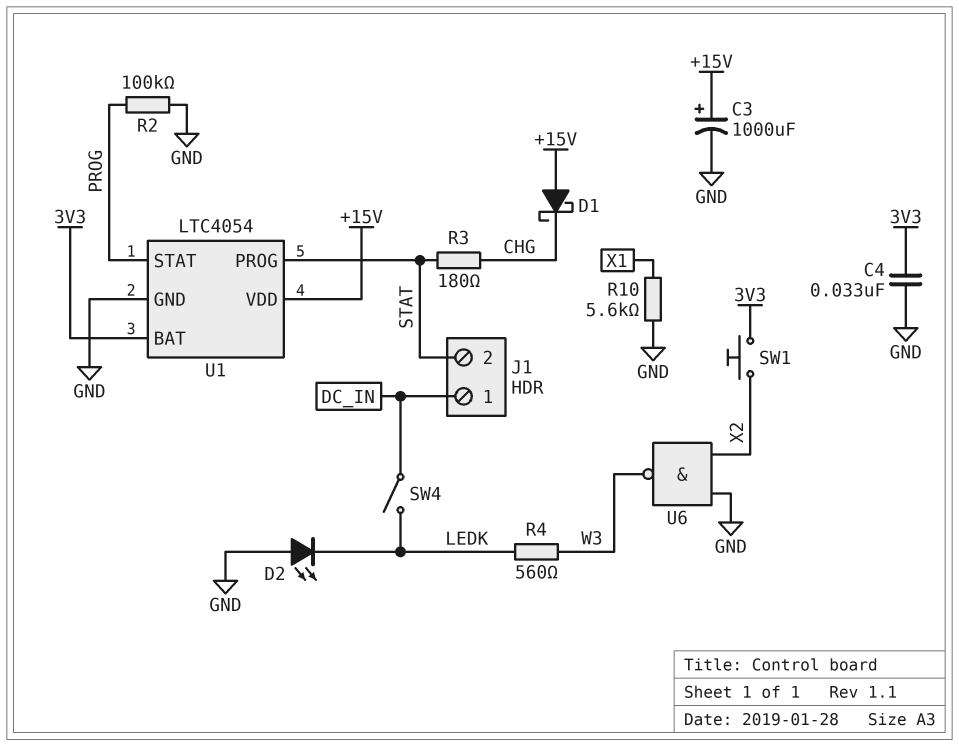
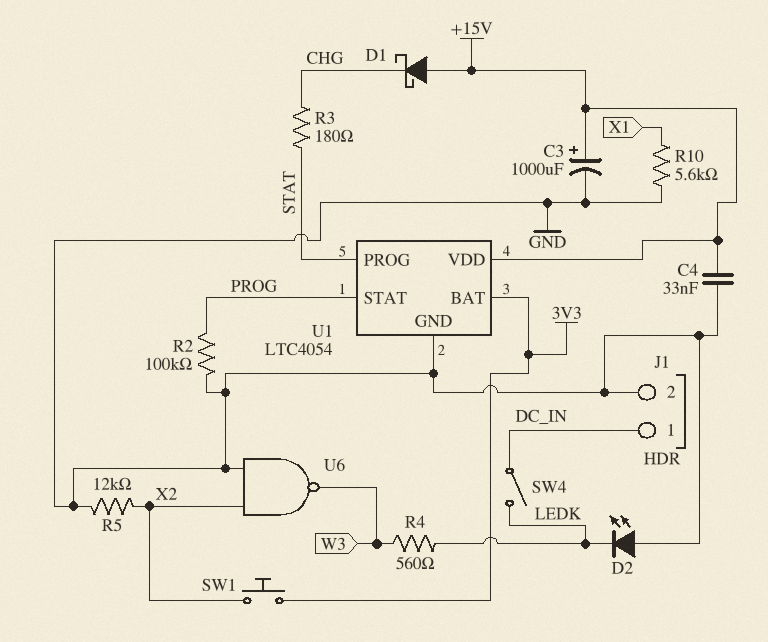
C4: 33nF (3V3, GND) -> 33nF (+15V, GND)
J1 pin 2: STAT -> GND
R5: none -> 12k (GND, X2)

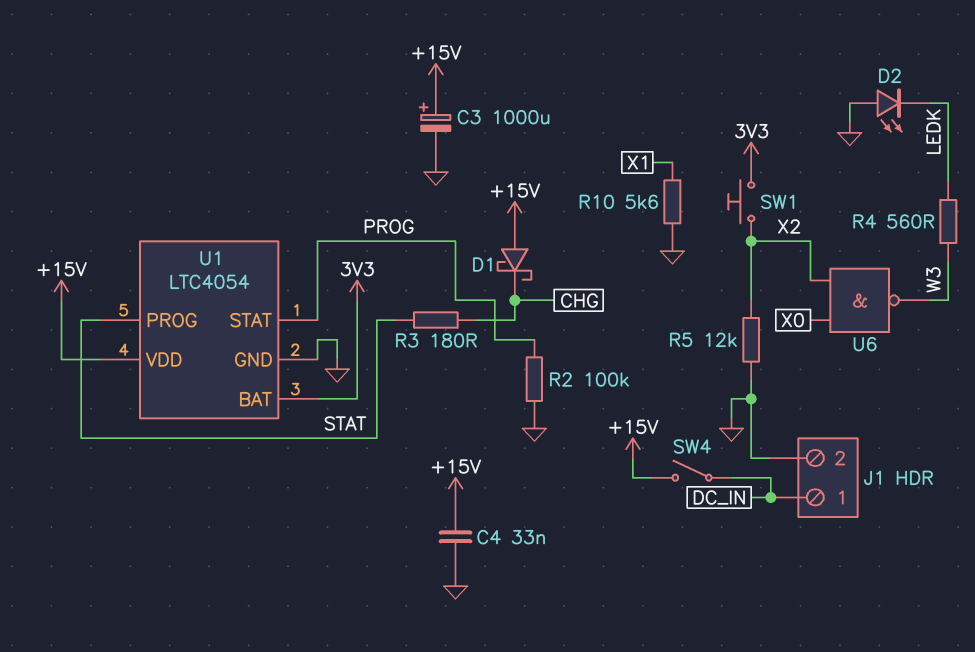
SW4: switch (DC_IN, LEDK) -> switch (+15V, DC_IN)
U6: NAND (in GND, in X2, out W3) -> NAND (in X0, in X2, out W3)

